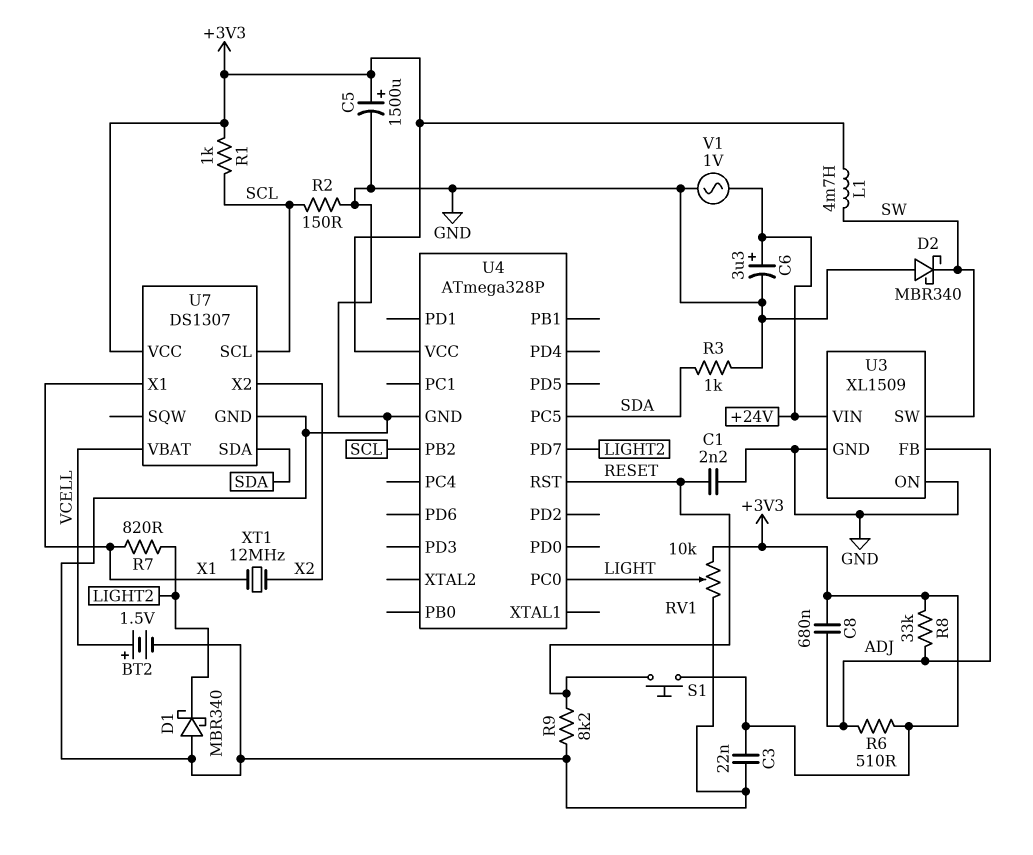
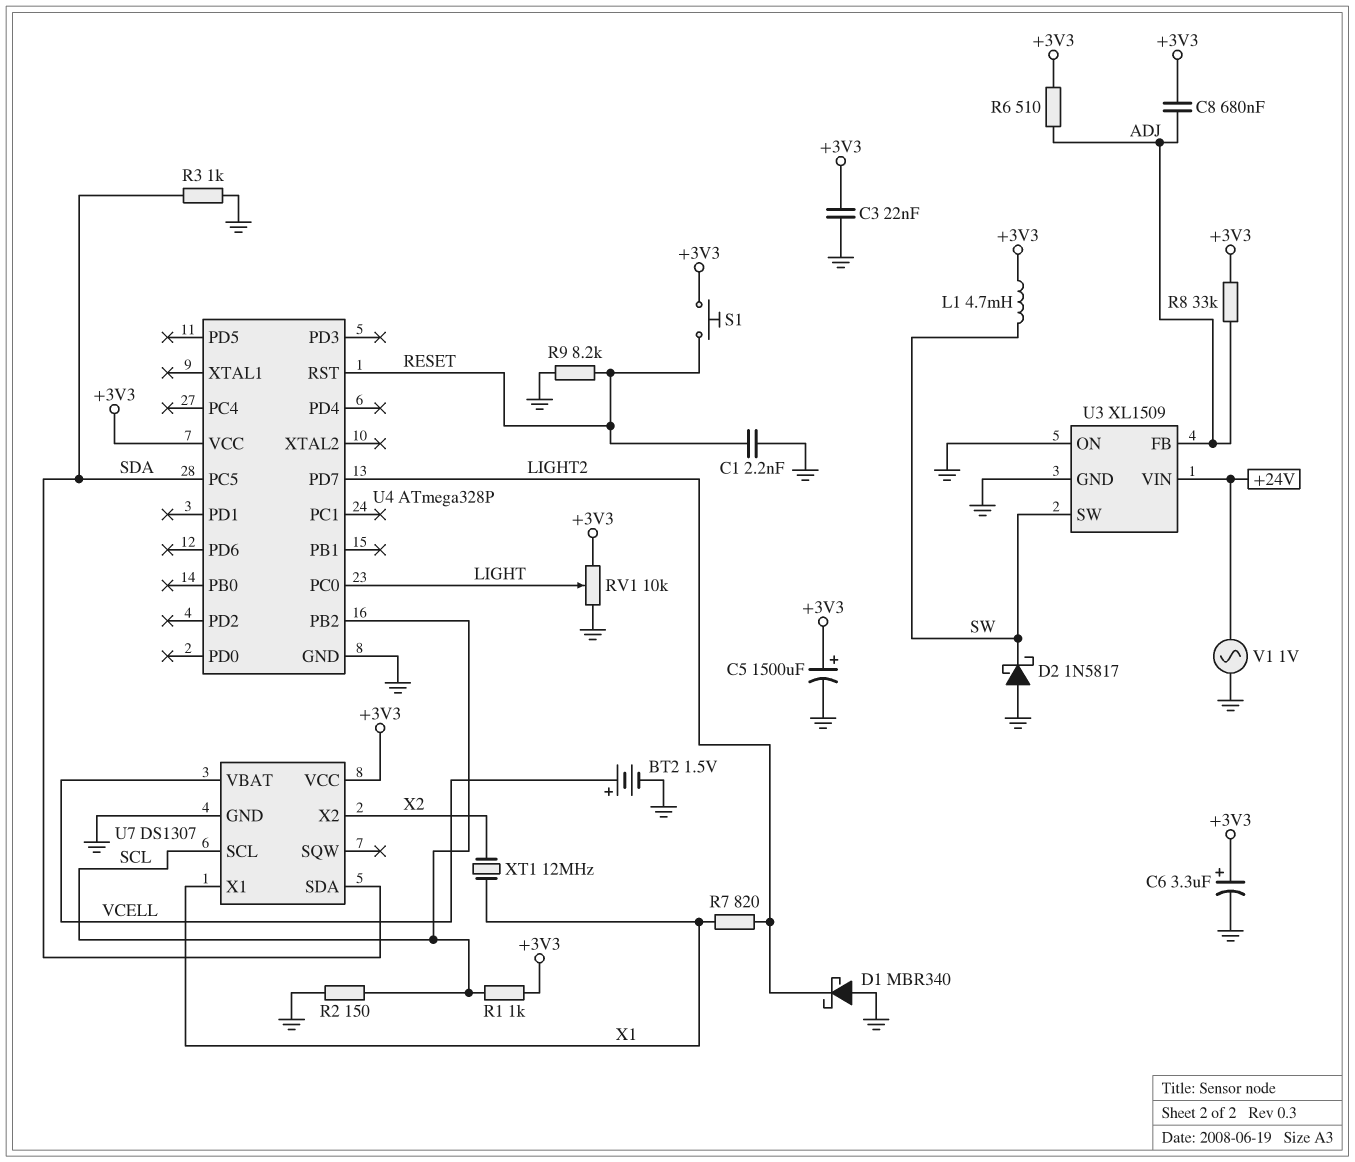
C6: 3.3uF (plus +24V, minus GND) -> 3.3uF (plus +3V3, minus GND)
D2: schottky MBR340 (A GND, K SW) -> schottky 1N5817 (A GND, K SW)

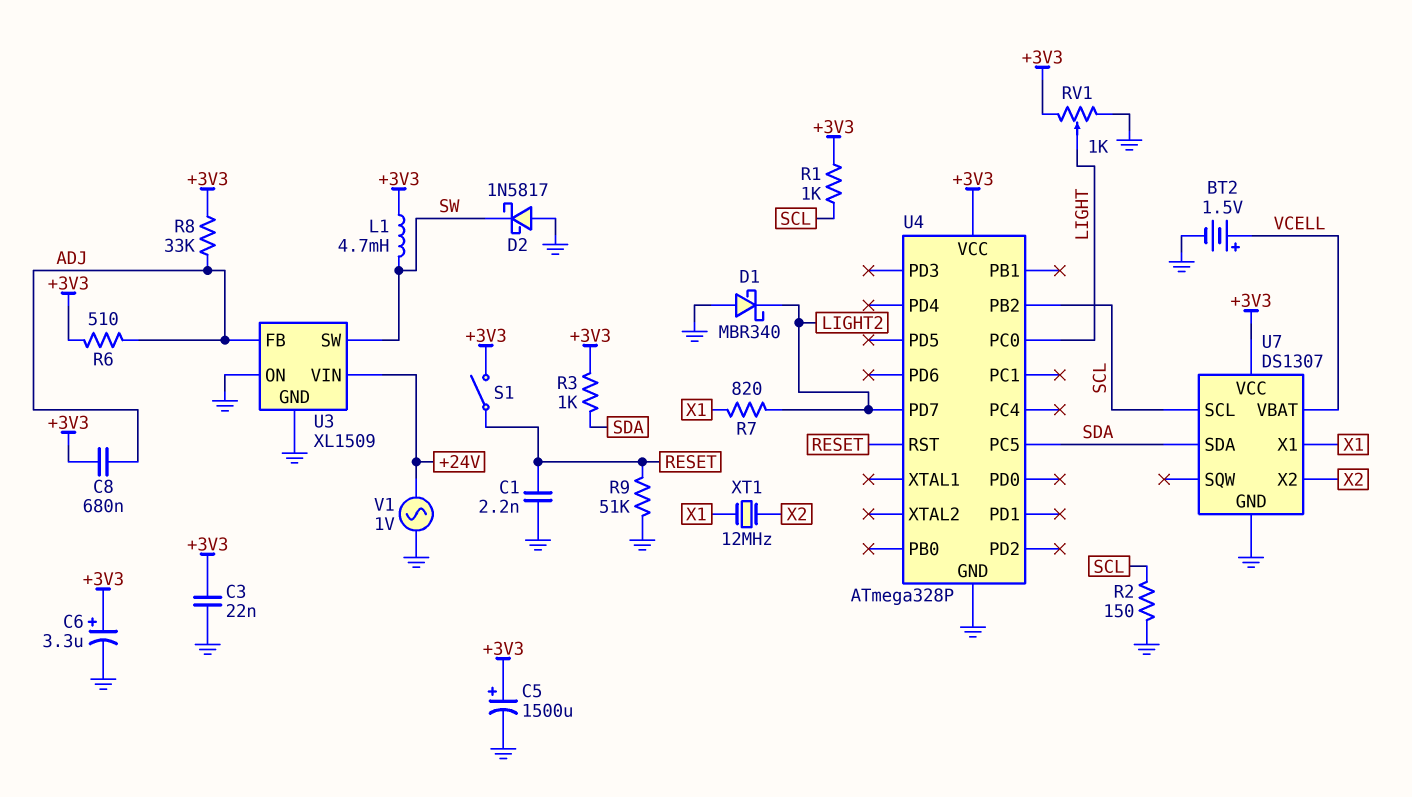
R3: 1k (GND, SDA) -> 1k (+3V3, SDA)
R9: 8.2k (GND, RESET) -> 51k (GND, RESET)
RV1: 10k (+3V3, GND, wiper LIGHT) -> 1k (+3V3, GND, wiper LIGHT)
S1: button (+3V3, RESET) -> switch (+3V3, RESET)

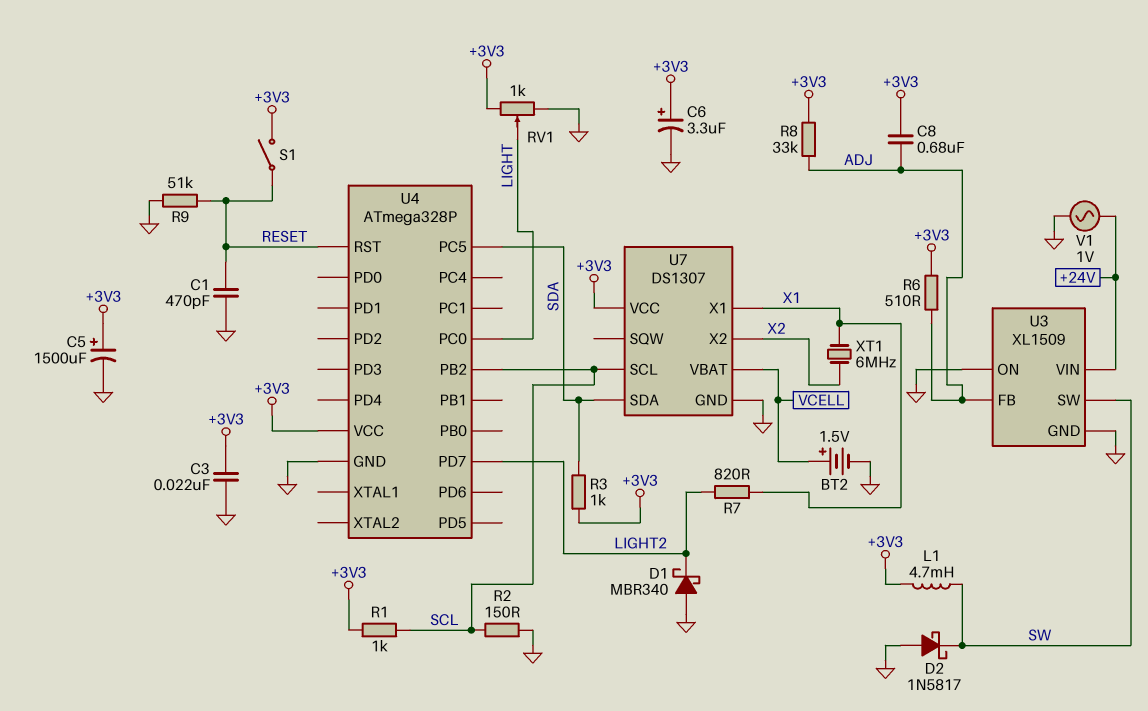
C1: 2.2nF (GND, RESET) -> 470pF (GND, RESET)
XT1: 12MHz (X1, X2) -> 6MHz (X1, X2)

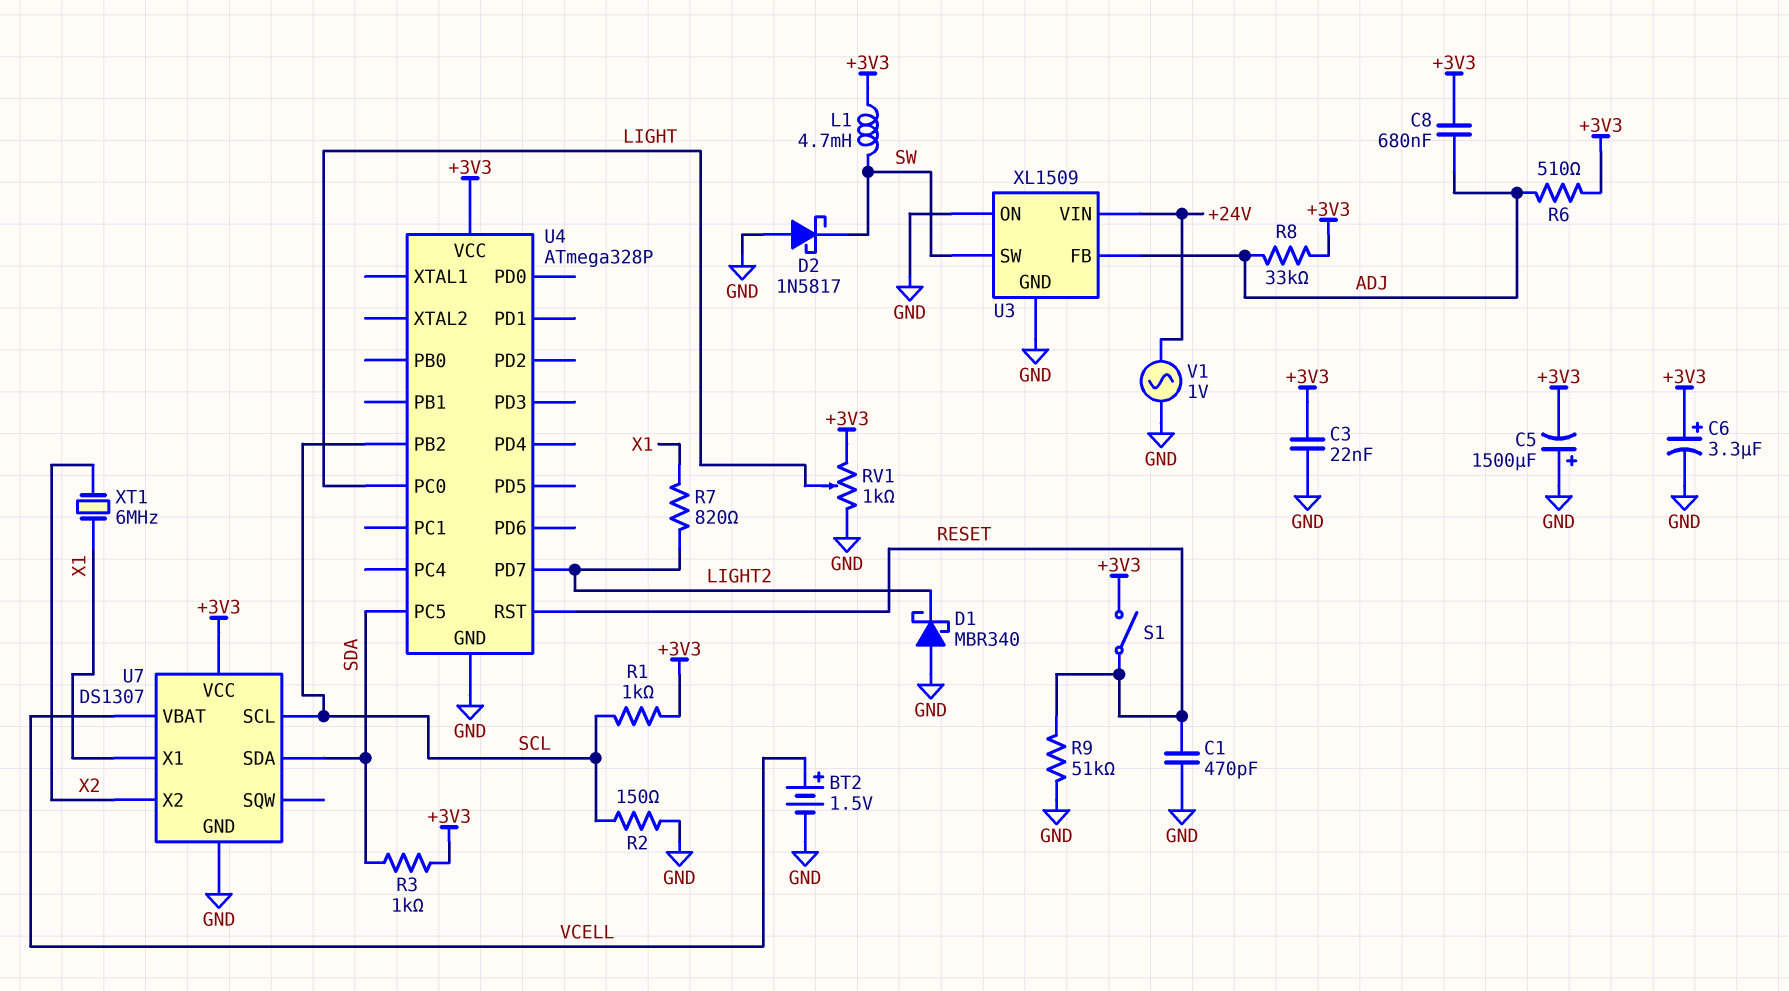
C5: 1500uF (plus +3V3, minus GND) -> 1500uF (plus GND, minus +3V3)

